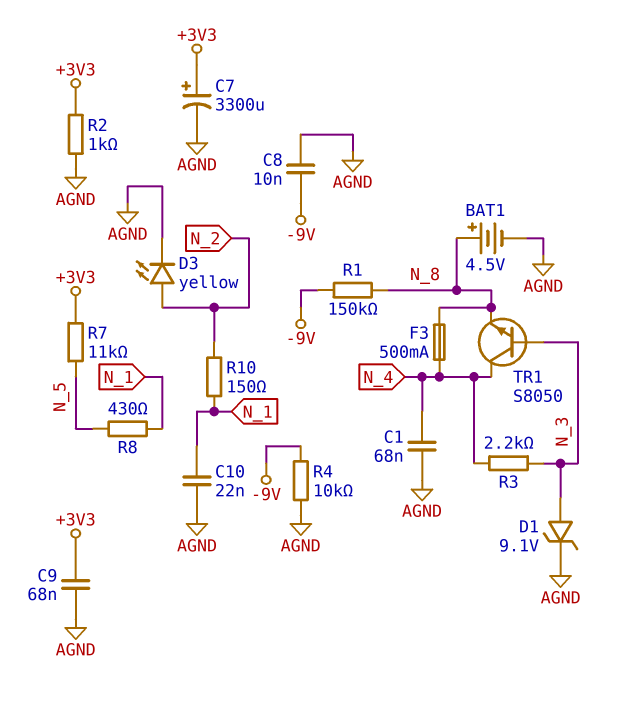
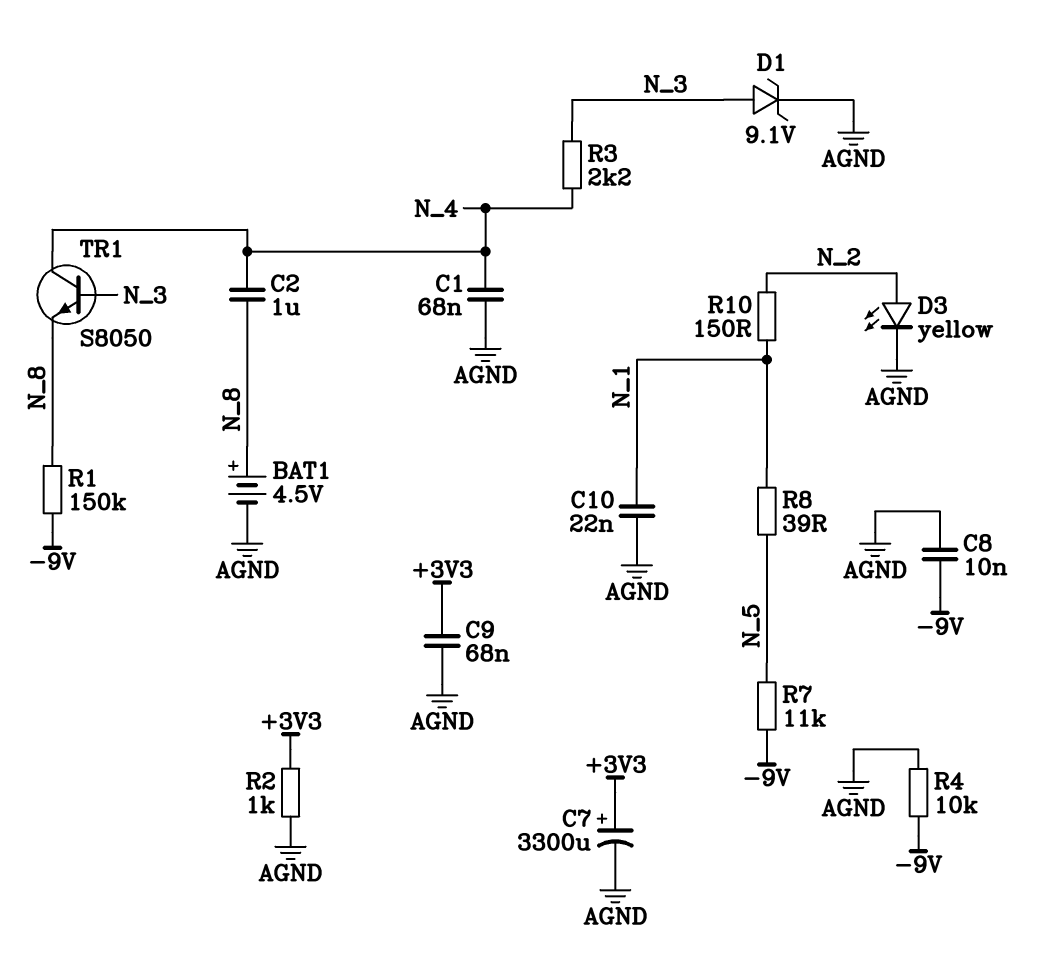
C2: none -> 1uF (N_4, N_8)
F3: 500mA (N_4, N_8) -> none
R7: 11k (+3V3, N_5) -> 11k (-9V, N_5)
R8: 430 (N_1, N_5) -> 39 (N_1, N_5)

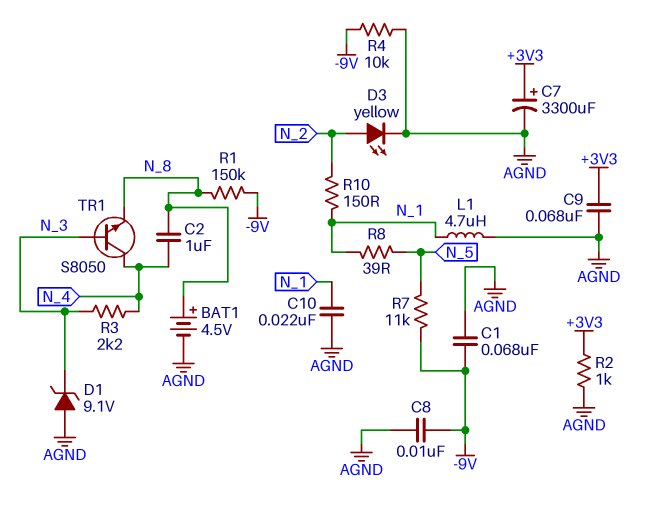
C1: 68nF (AGND, N_4) -> 68nF (-9V, AGND)
D1: zener 9.1V (A N_3, K AGND) -> zener 9.1V (A AGND, K N_3)
L1: none -> 4.7uH (AGND, N_1)

